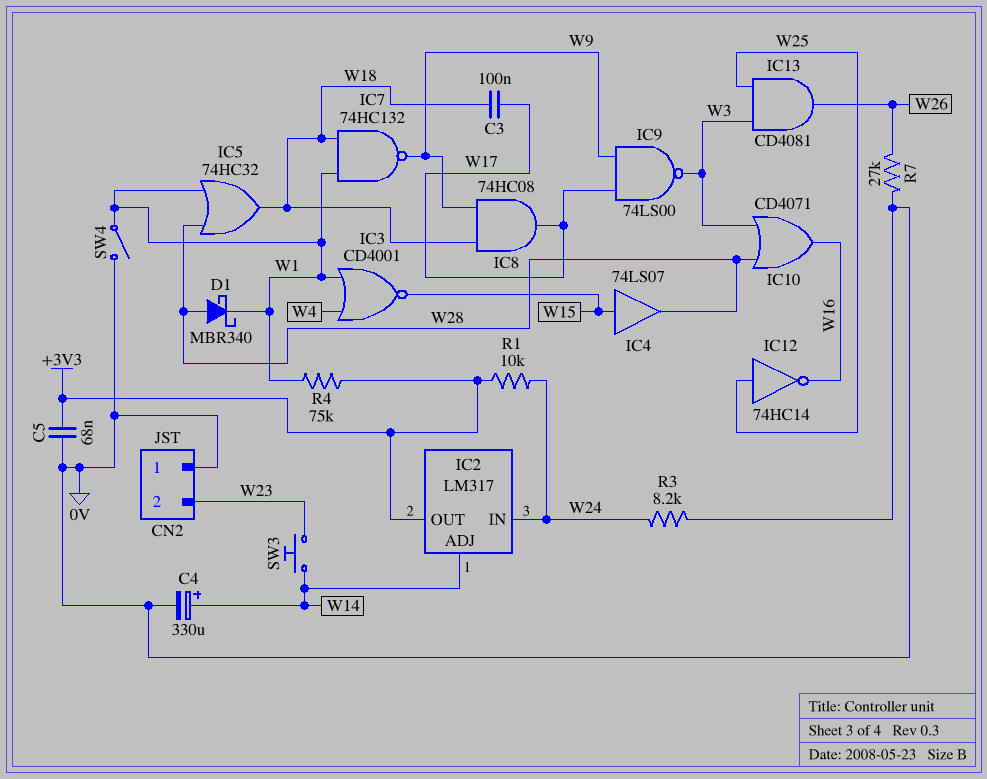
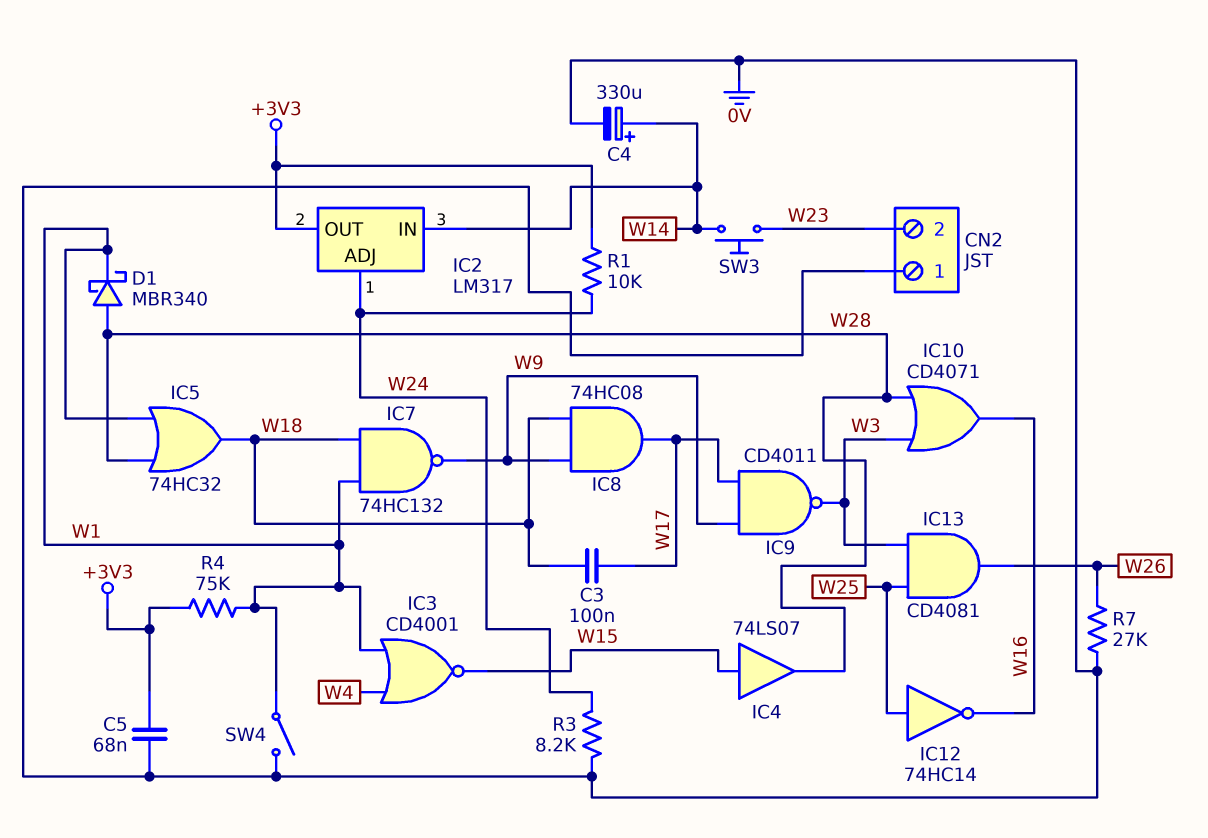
IC2 pin ADJ: W14 -> W24
IC2 pin IN: W24 -> W14
IC9: NAND 74LS00 (in W9, in W17, out W3) -> NAND CD4011 (in W9, in W17, out W3)

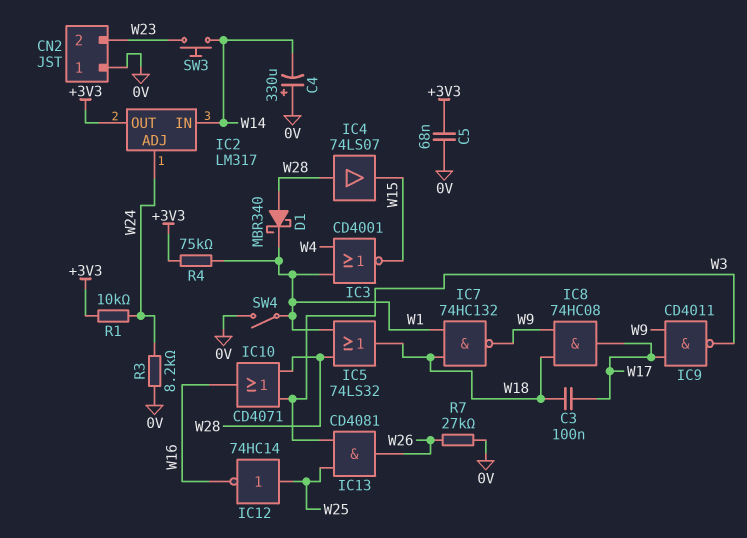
C4: 330uF (plus W14, minus 0V) -> 330uF (plus 0V, minus W14)
IC4: buffer 74LS07 (in W15, out W28) -> buffer 74LS07 (in W28, out W15)
IC5: OR 74HC32 (in W1, in W28, out W18) -> OR 74LS32 (in W1, in W28, out W18)

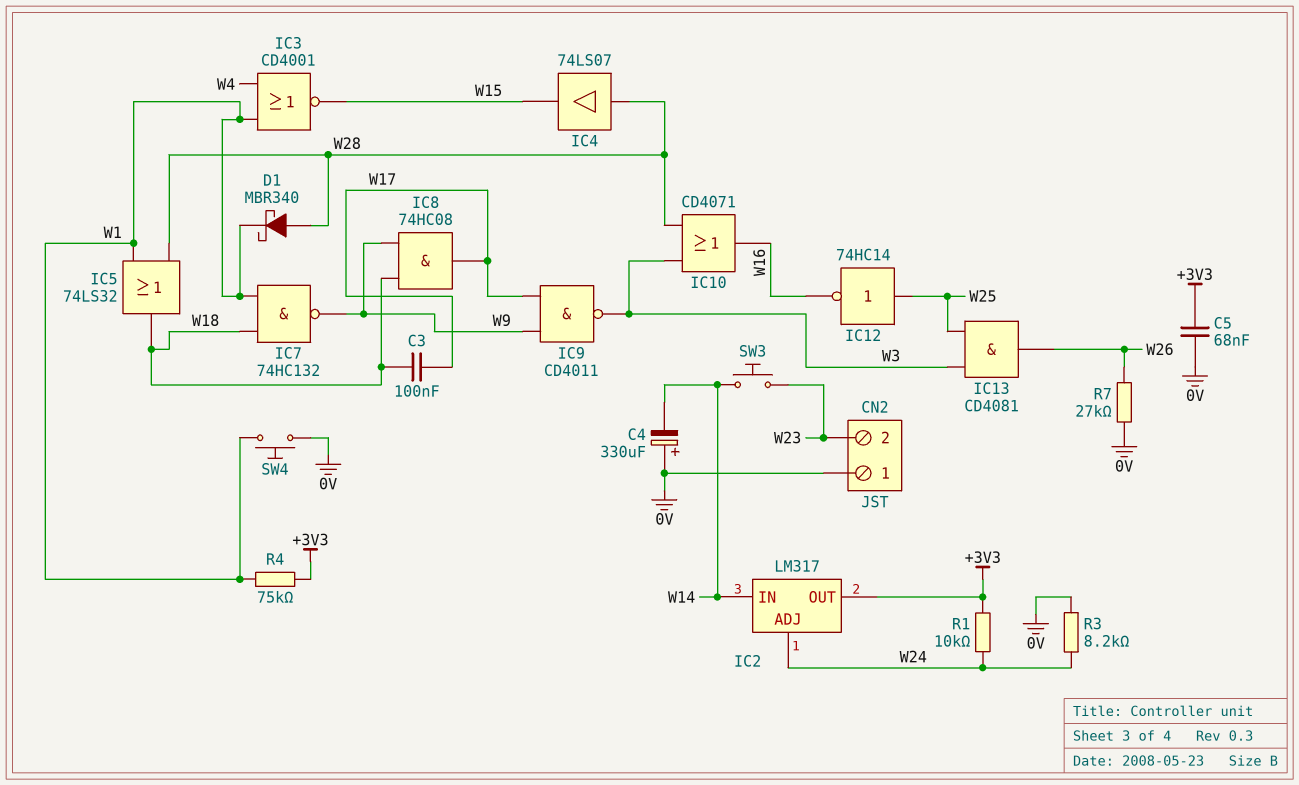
SW4: switch (0V, W1) -> button (0V, W1)

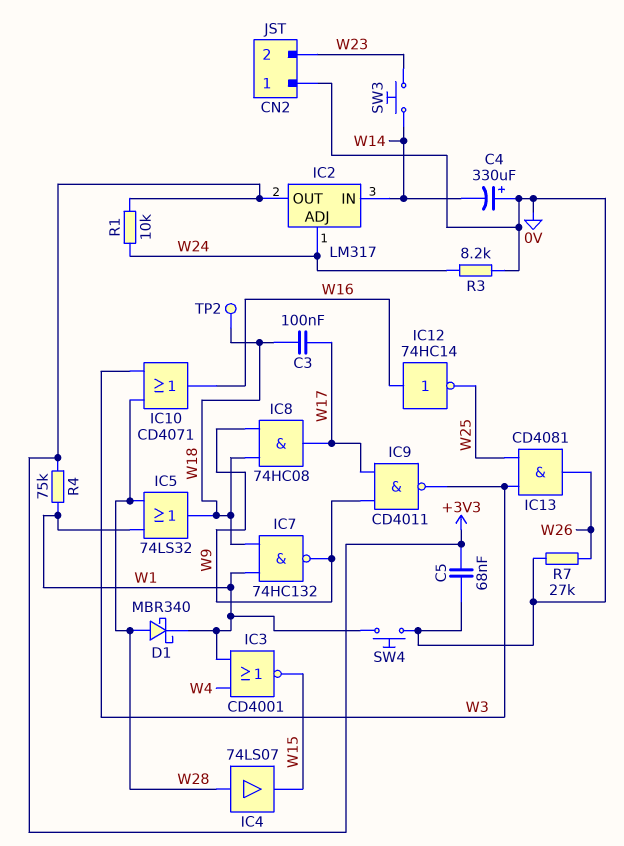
IC12: NOT 74HC14 (in W25, out W16) -> NOT 74HC14 (in W16, out W25)
TP2: none -> test point (W18)

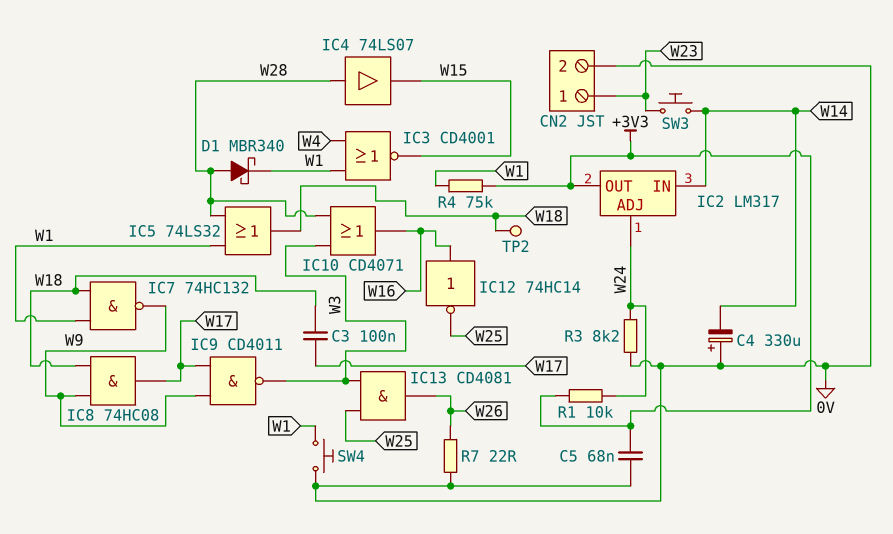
CN2 pin 1: 0V -> W23
CN2 pin 2: W23 -> 0V
R7: 27k (0V, W26) -> 22 (0V, W26)

